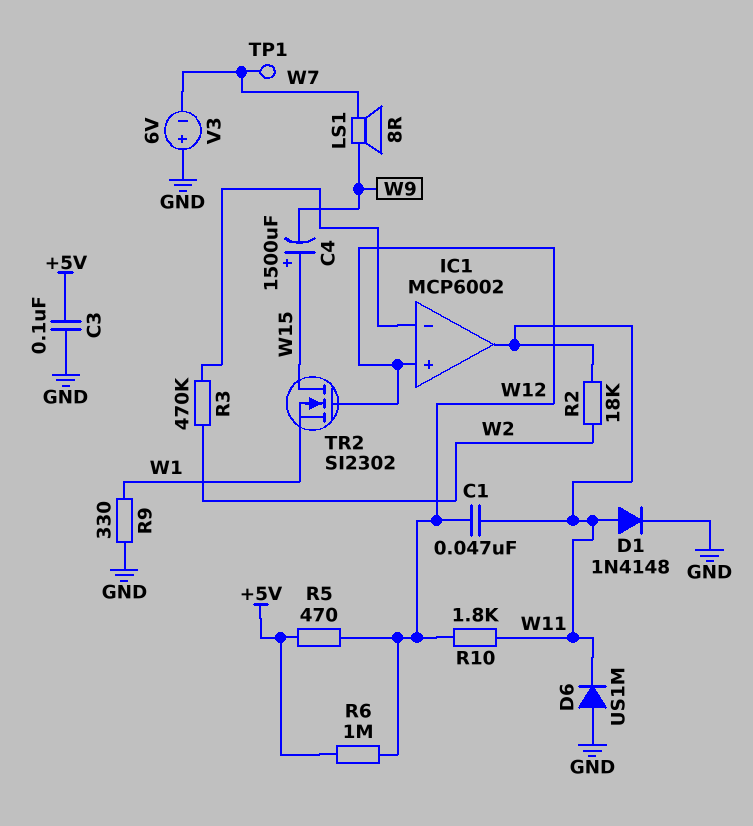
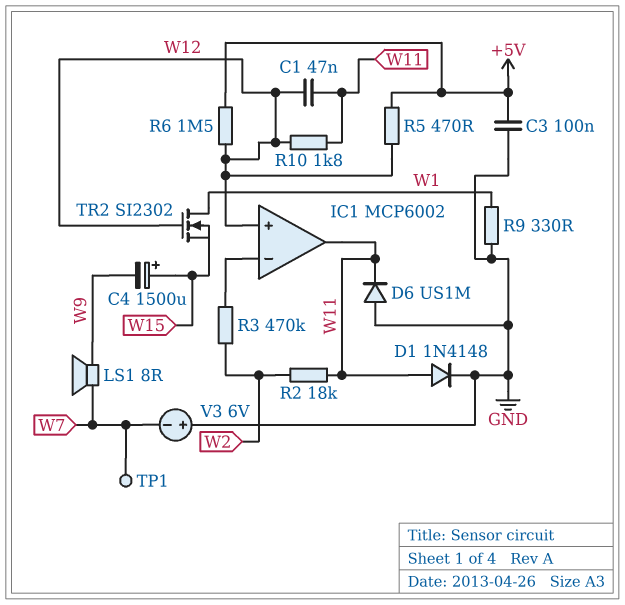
R6: 1M (+5V, W12) -> 1.5M (+5V, W12)
TR2: NMOS SI2302 (G W12, D W15, S W1) -> NMOS SI2302 (G W12, D W1, S W15)

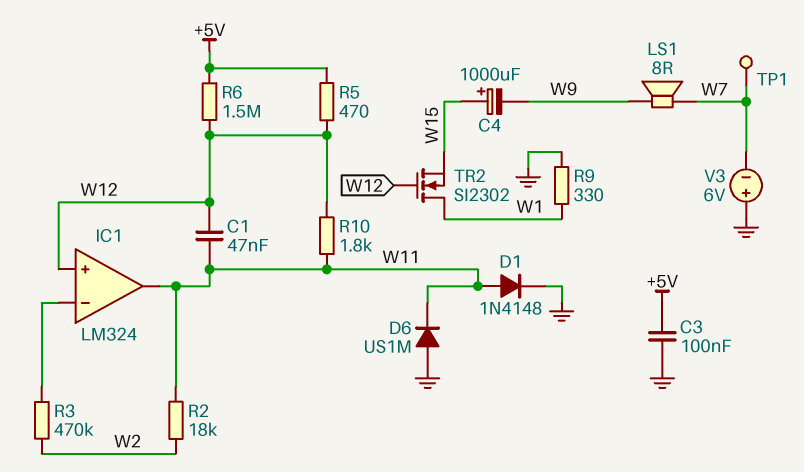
C4: 1500uF (plus W15, minus W9) -> 1000uF (plus W15, minus W9)
IC1: MCP6002 -> LM324

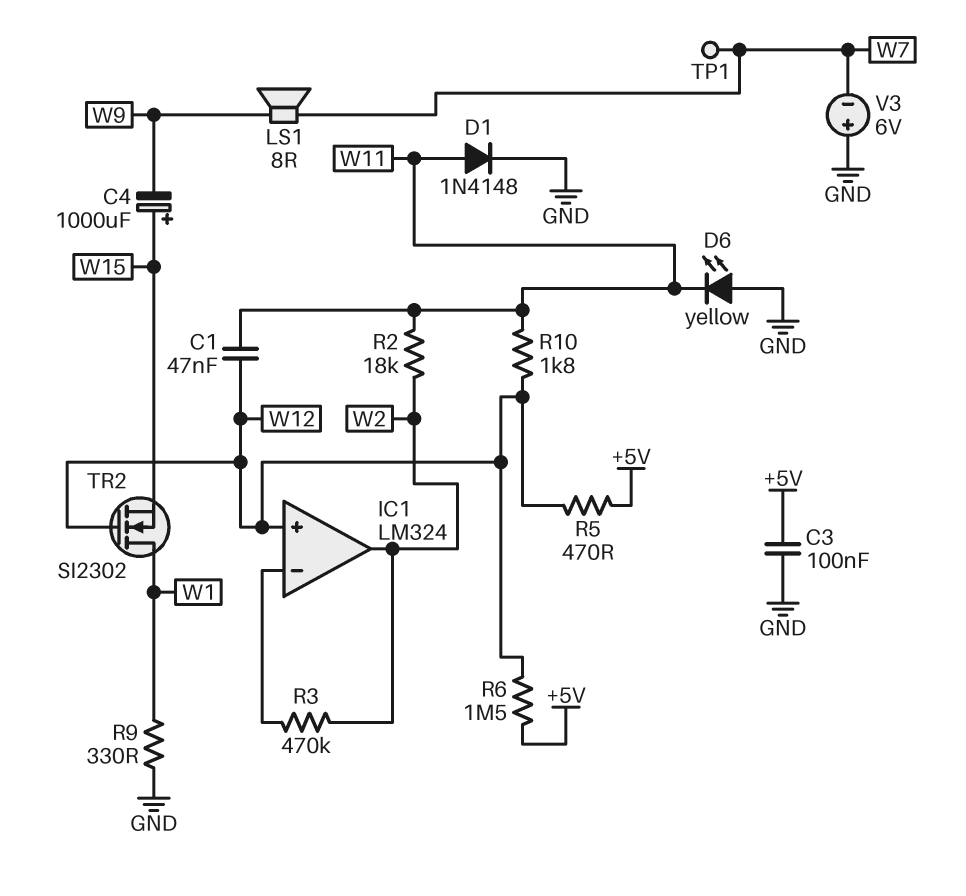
D6: diode US1M (A GND, K W11) -> LED yellow (A GND, K W11)
IC1 pin out: W11 -> W2

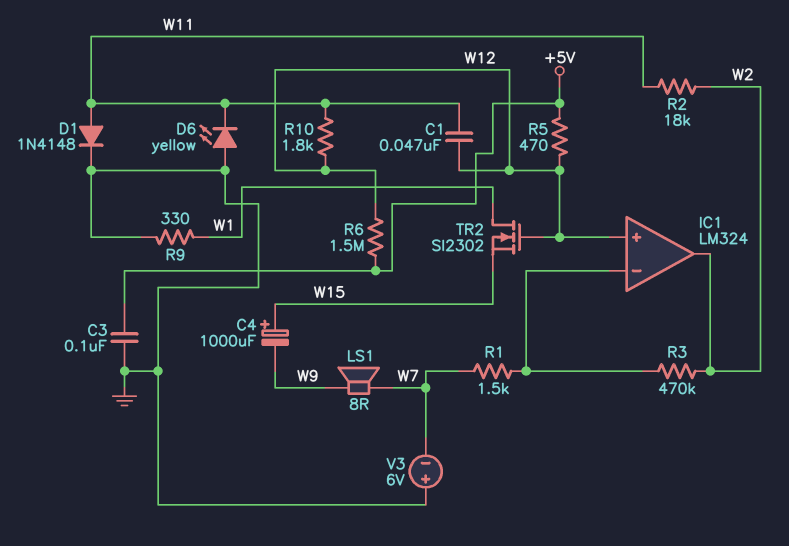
R1: none -> 1.5k (IC1/in-, W7)
TP1: test point (W7) -> none

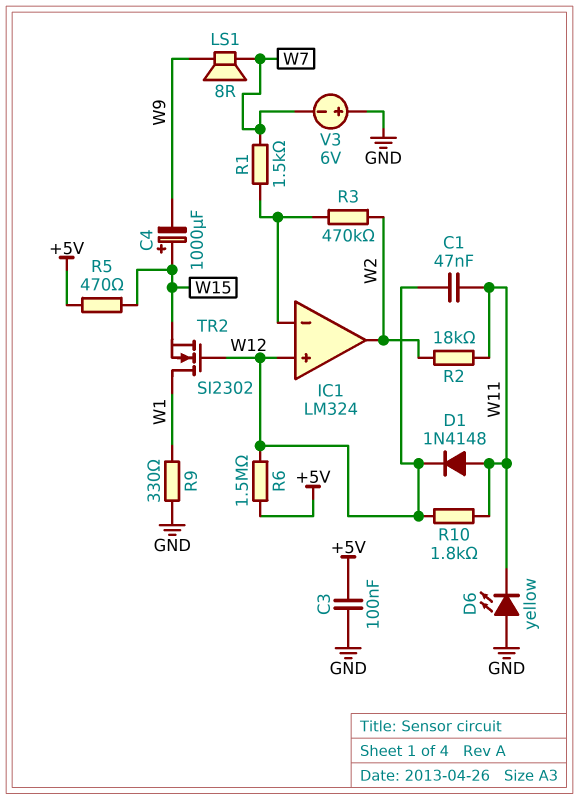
D1: diode 1N4148 (A W11, K GND) -> diode 1N4148 (A W11, K W12)
R5: 470 (+5V, W12) -> 470 (+5V, W15)

